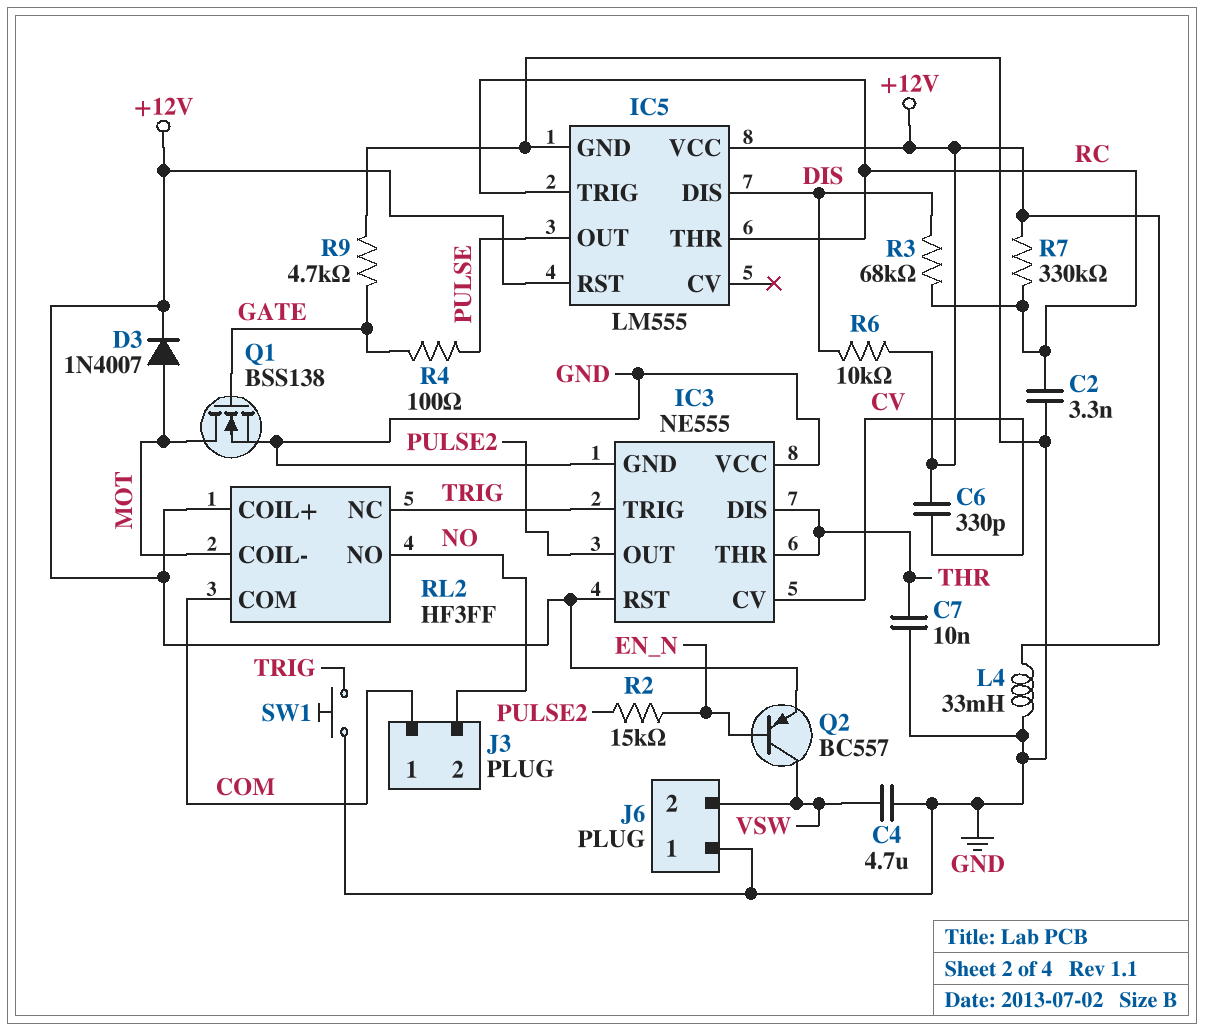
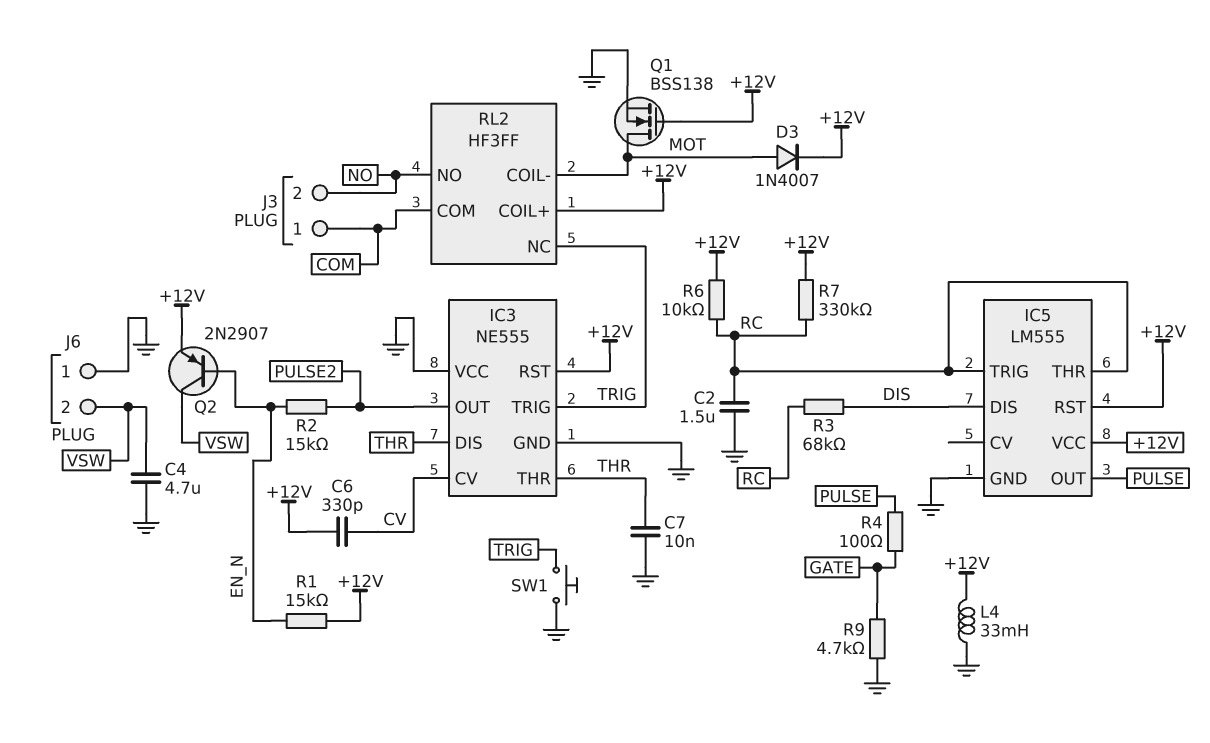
C2: 3.3nF (GND, RC) -> 1.5uF (GND, RC)
Q1: NMOS BSS138 (G GATE, D MOT, S GND) -> NMOS BSS138 (G +12V, D MOT, S GND)
Q2: PNP BC557 (B EN_N, C VSW, E +12V) -> PNP 2N2907 (B EN_N, C VSW, E +12V)
R1: none -> 15k (+12V, EN_N)
R6: 10k (+12V, DIS) -> 10k (+12V, RC)

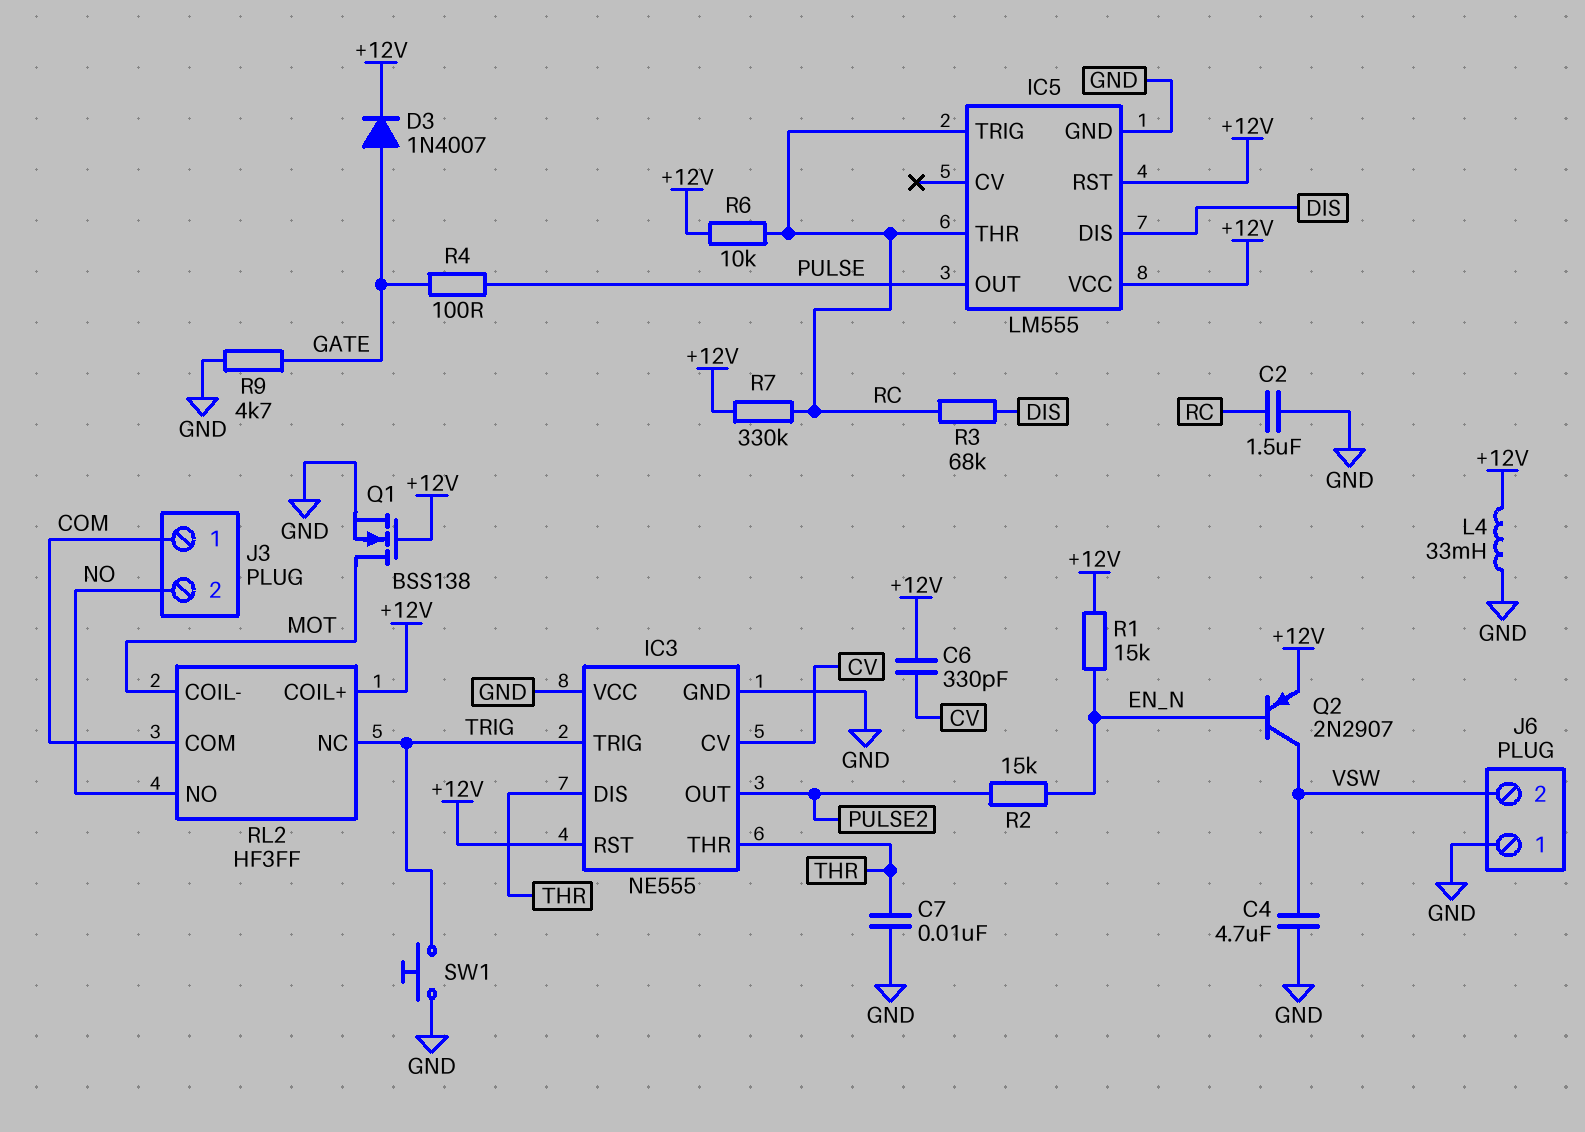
D3: diode 1N4007 (A MOT, K +12V) -> diode 1N4007 (A GATE, K +12V)

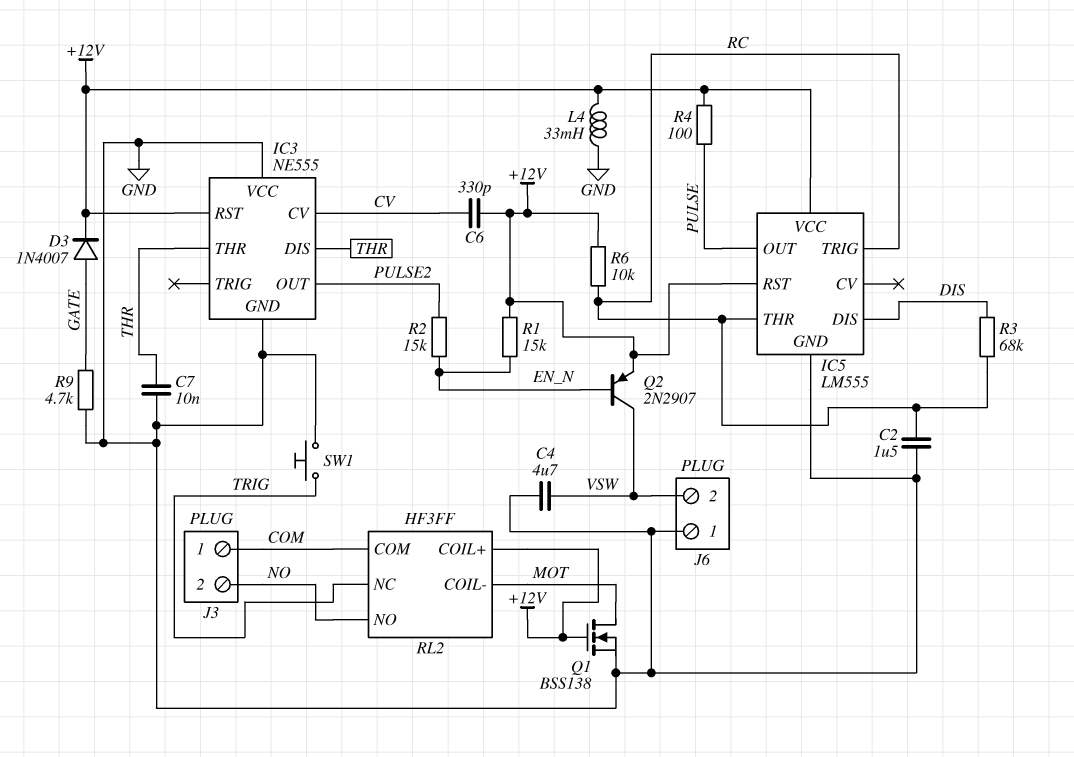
IC3 pin TRIG: TRIG -> none
R4: 100 (GATE, PULSE) -> 100 (+12V, PULSE)
R7: 330k (+12V, RC) -> none

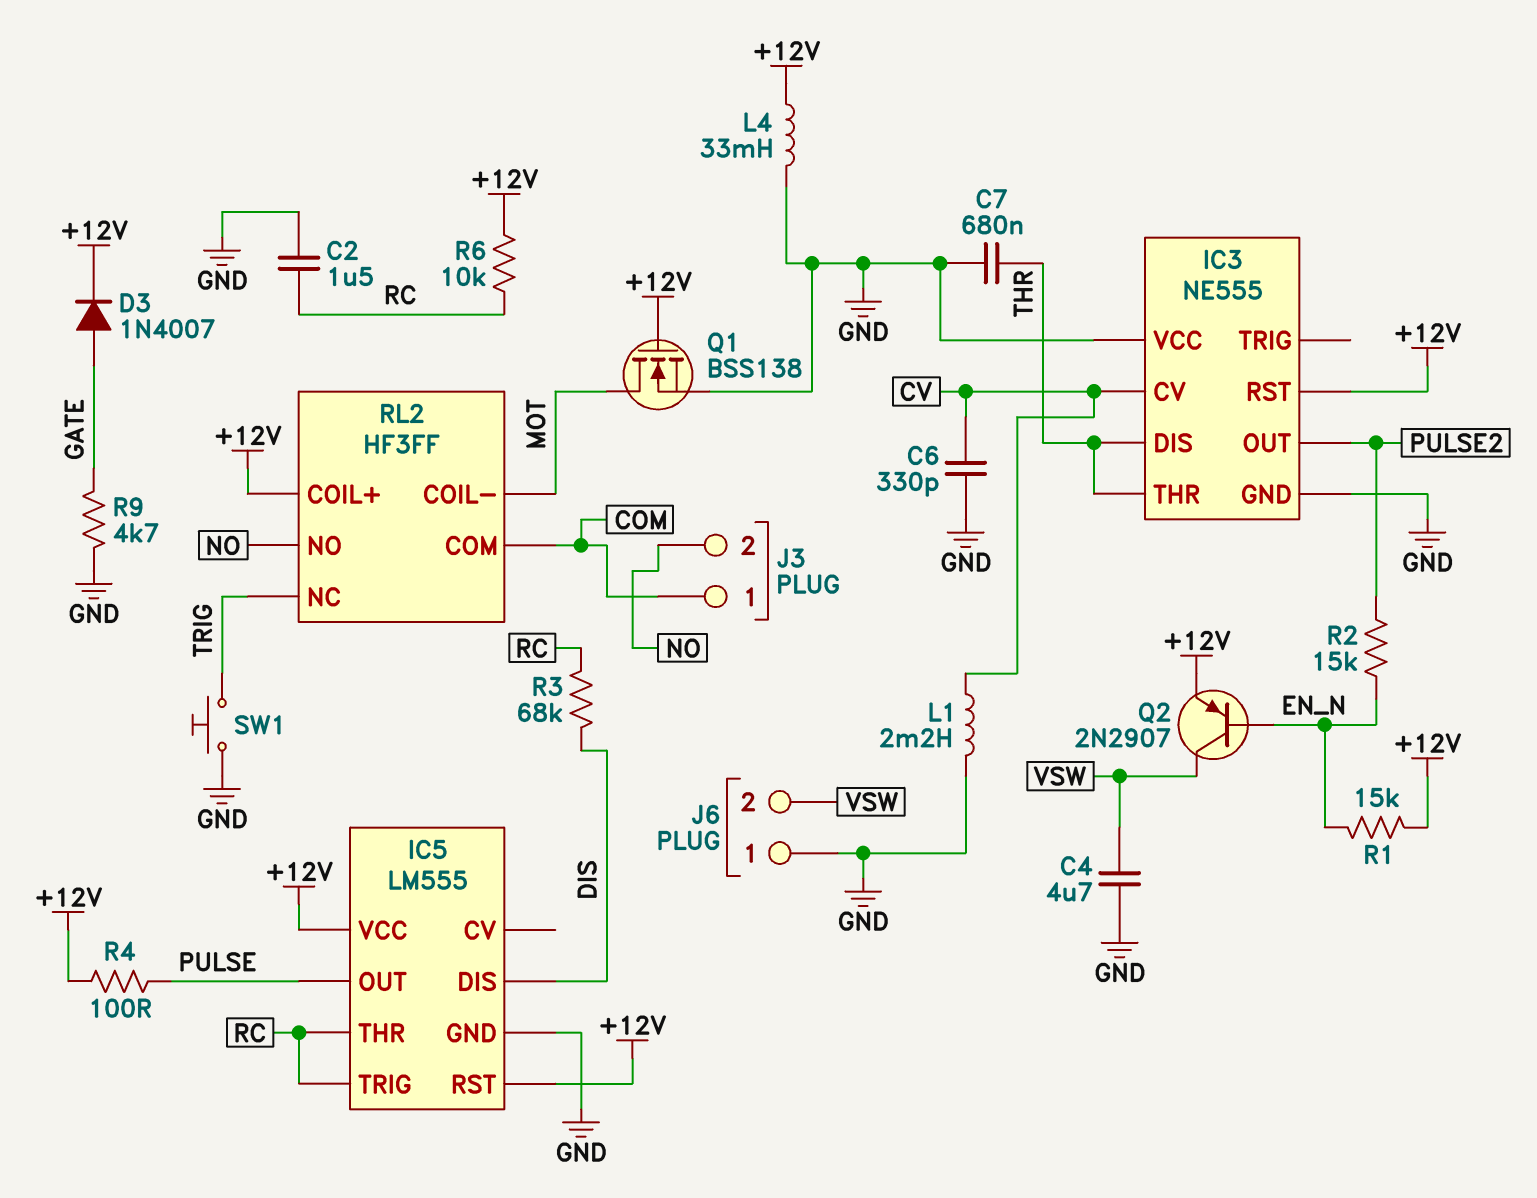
C6: 330pF (+12V, CV) -> 330pF (CV, GND)
C7: 10nF (GND, THR) -> 680nF (GND, THR)
L1: none -> 2.2mH (CV, GND)

